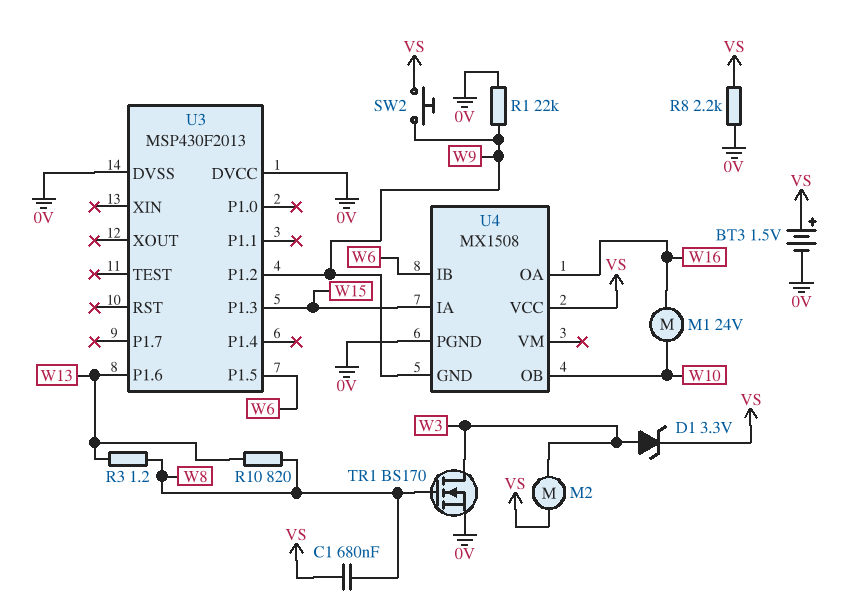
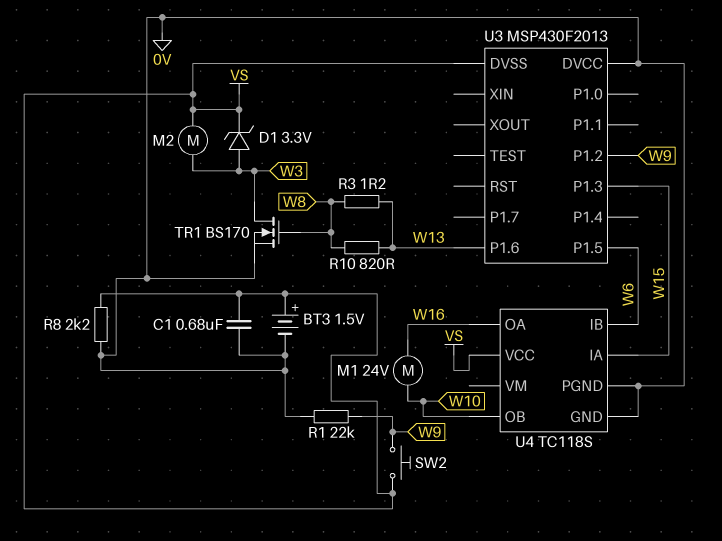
C1: 680nF (VS, W8) -> 680nF (0V, VS)
U3 pin DVSS: 0V -> VS
U4: MX1508 -> TC118S
U4 pin GND: W9 -> 0V

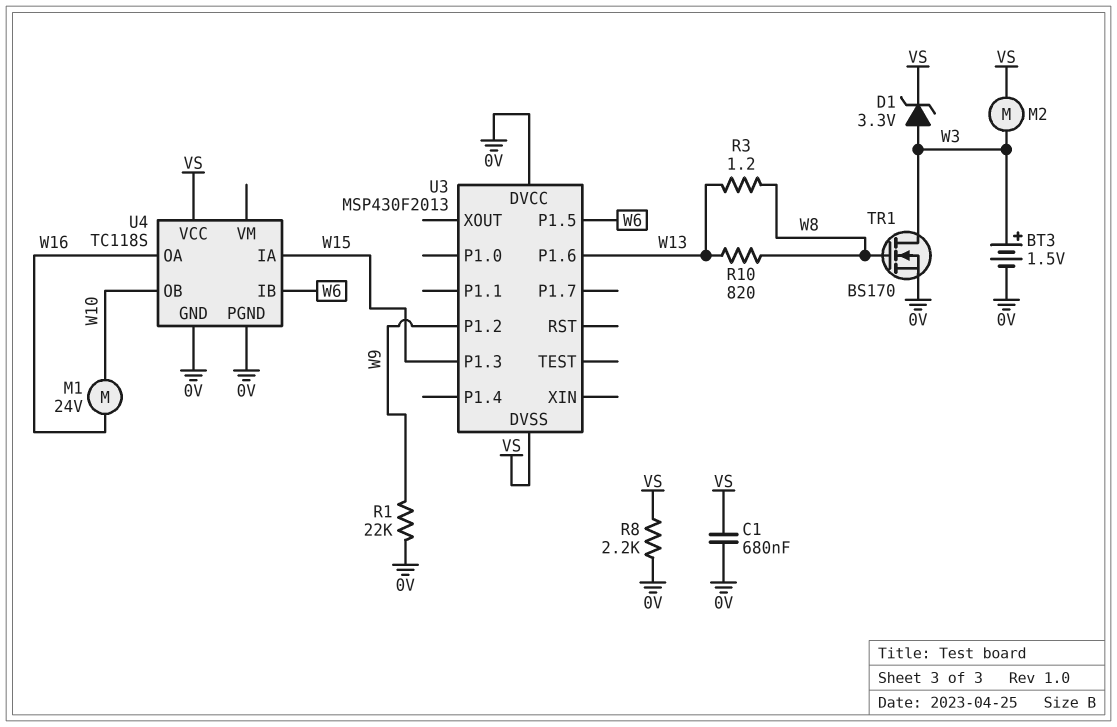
BT3: 1.5V (plus VS, minus 0V) -> 1.5V (plus W3, minus 0V)
SW2: button (VS, W9) -> none

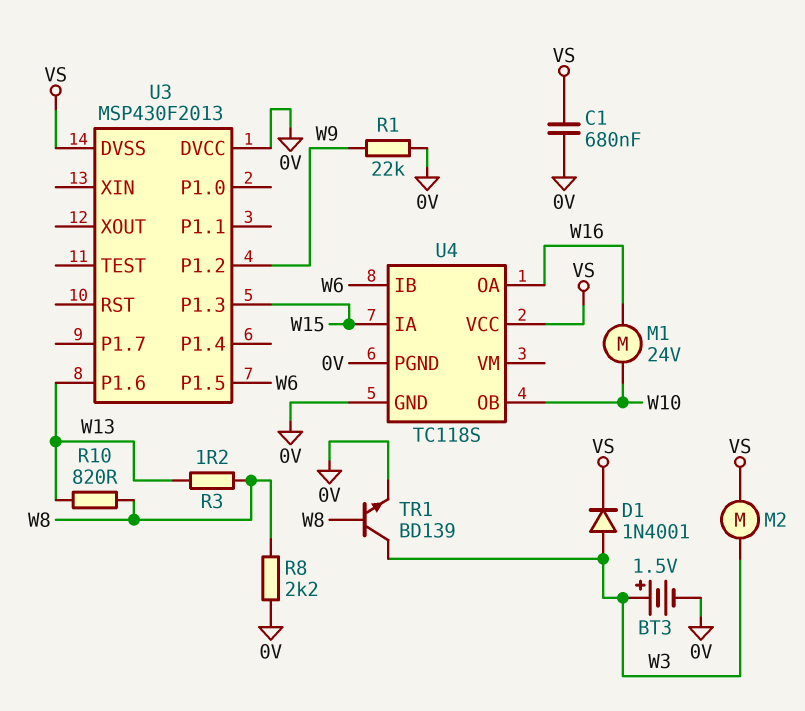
D1: zener 3.3V (A W3, K VS) -> diode 1N4001 (A W3, K VS)
R8: 2.2k (0V, VS) -> 2.2k (0V, W8)
TR1: NMOS BS170 (G W8, D W3, S 0V) -> NPN BD139 (B W8, C W3, E 0V)

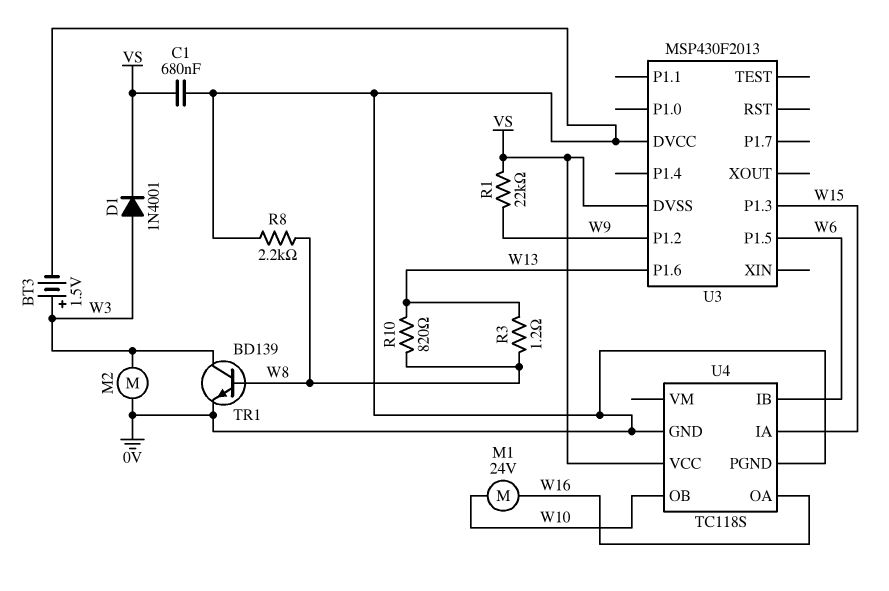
M2: motor (VS, W3) -> motor (0V, W3)
R1: 22k (0V, W9) -> 22k (VS, W9)

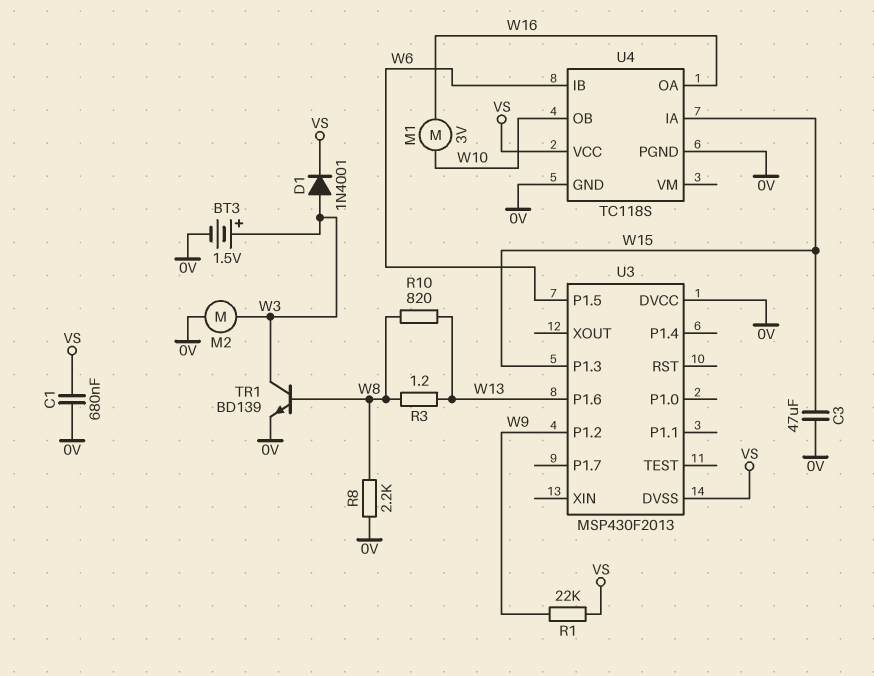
C3: none -> 47uF (0V, W15)
M1: motor 24V (W10, W16) -> motor 3V (W10, W16)

